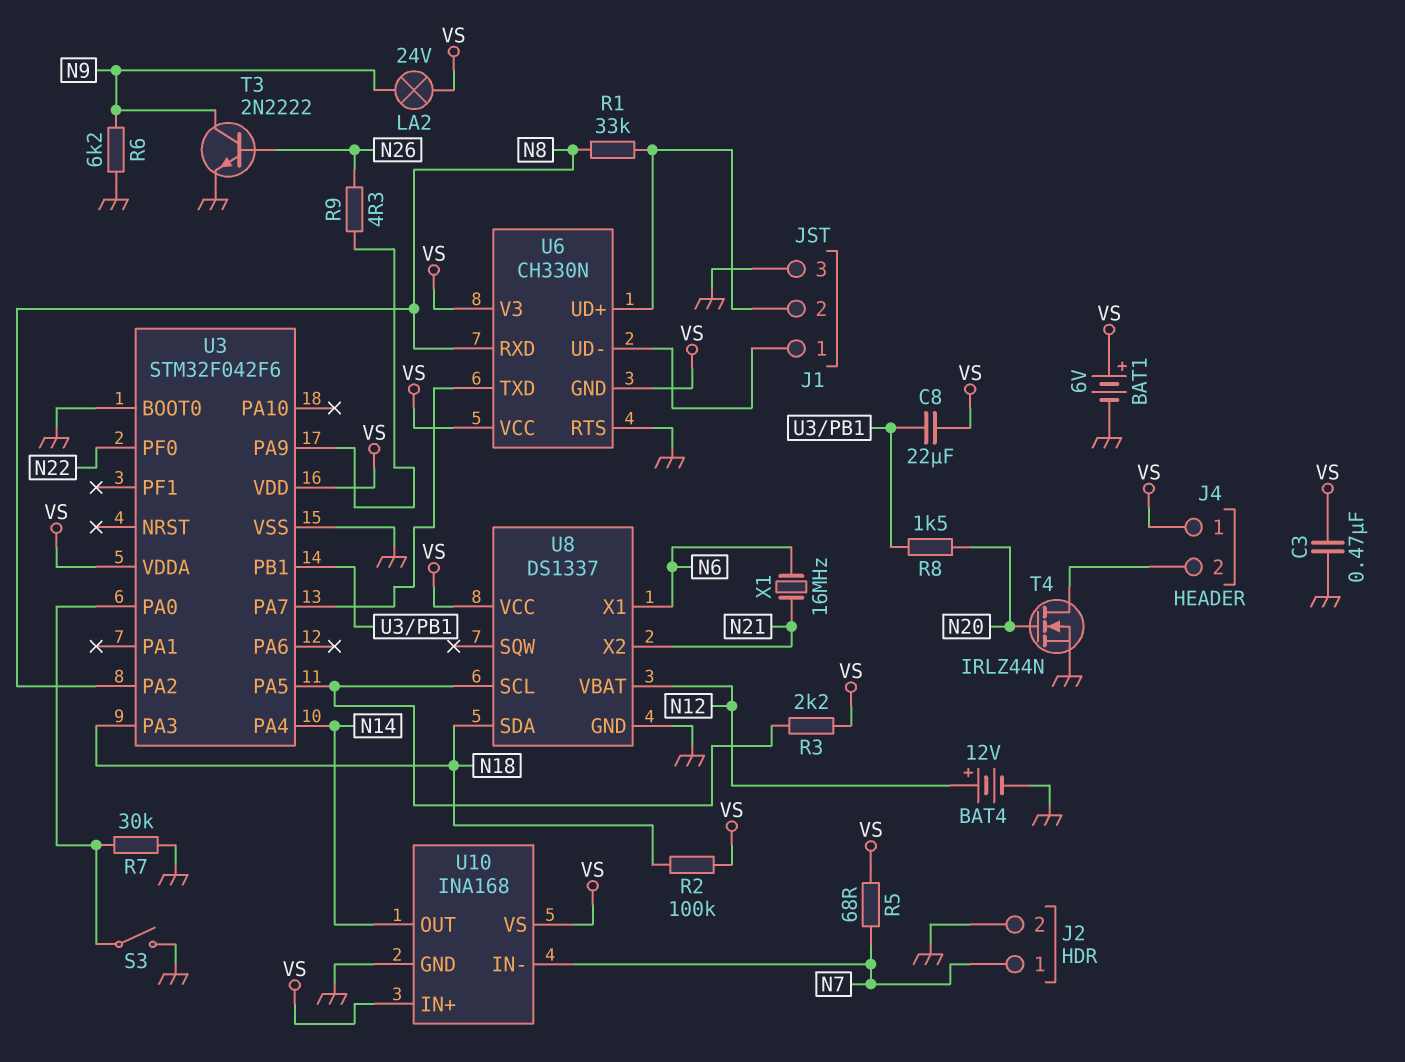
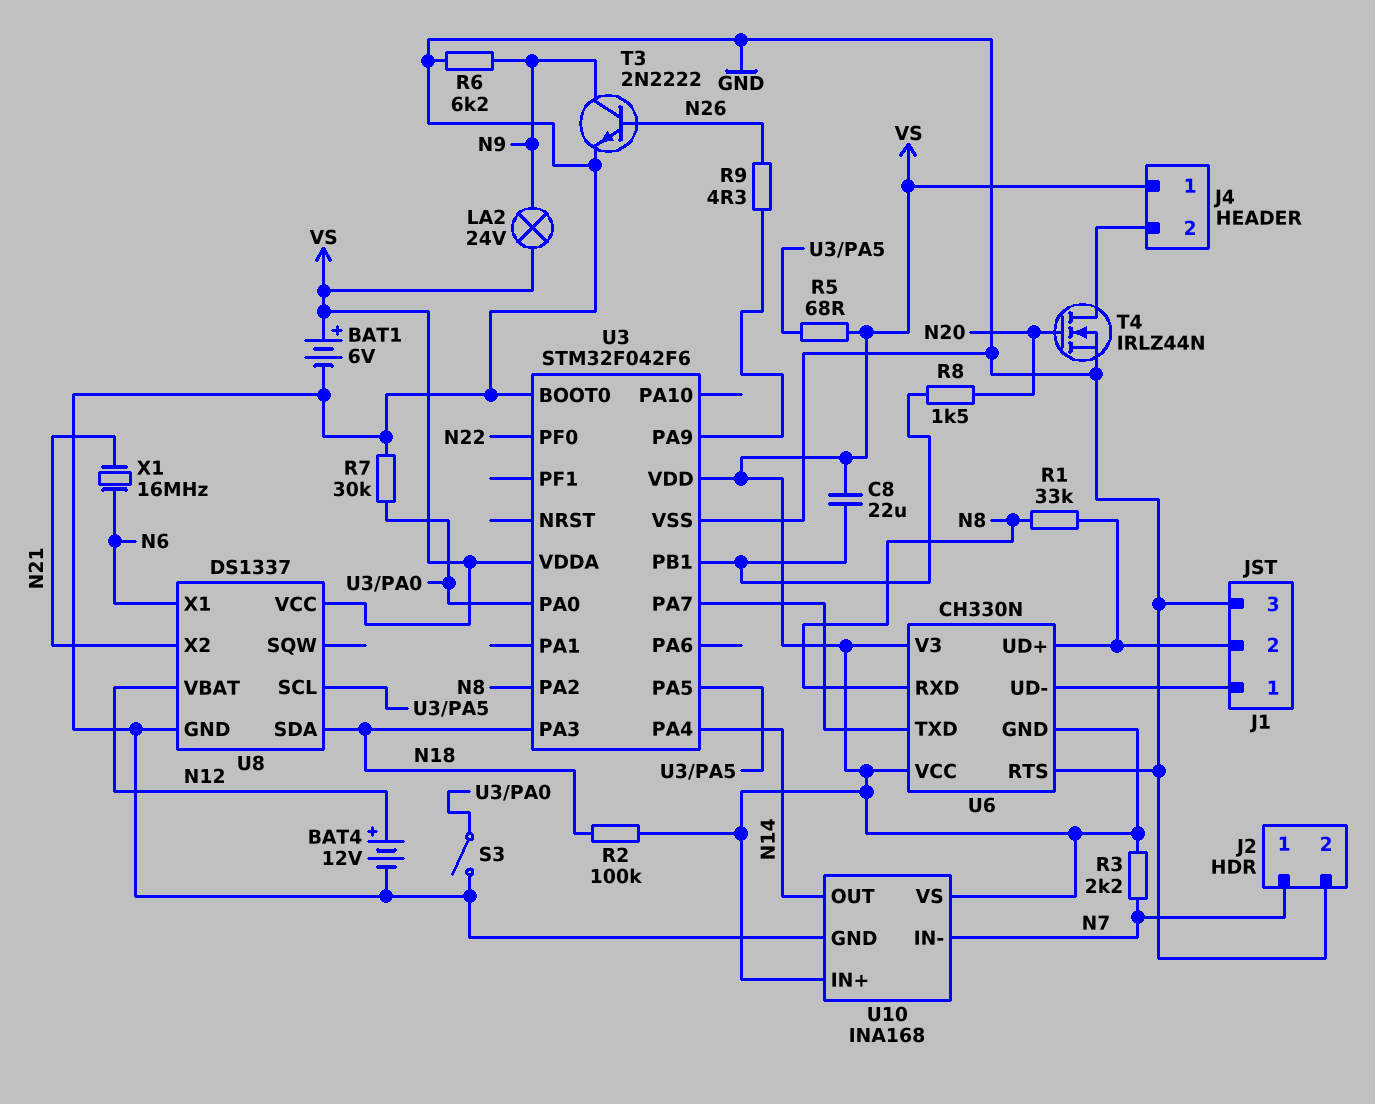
C3: 470nF (GND, VS) -> none
R3: 2.2k (U3/PA5, VS) -> 2.2k (N7, VS)
R5: 68 (N7, VS) -> 68 (U3/PA5, VS)

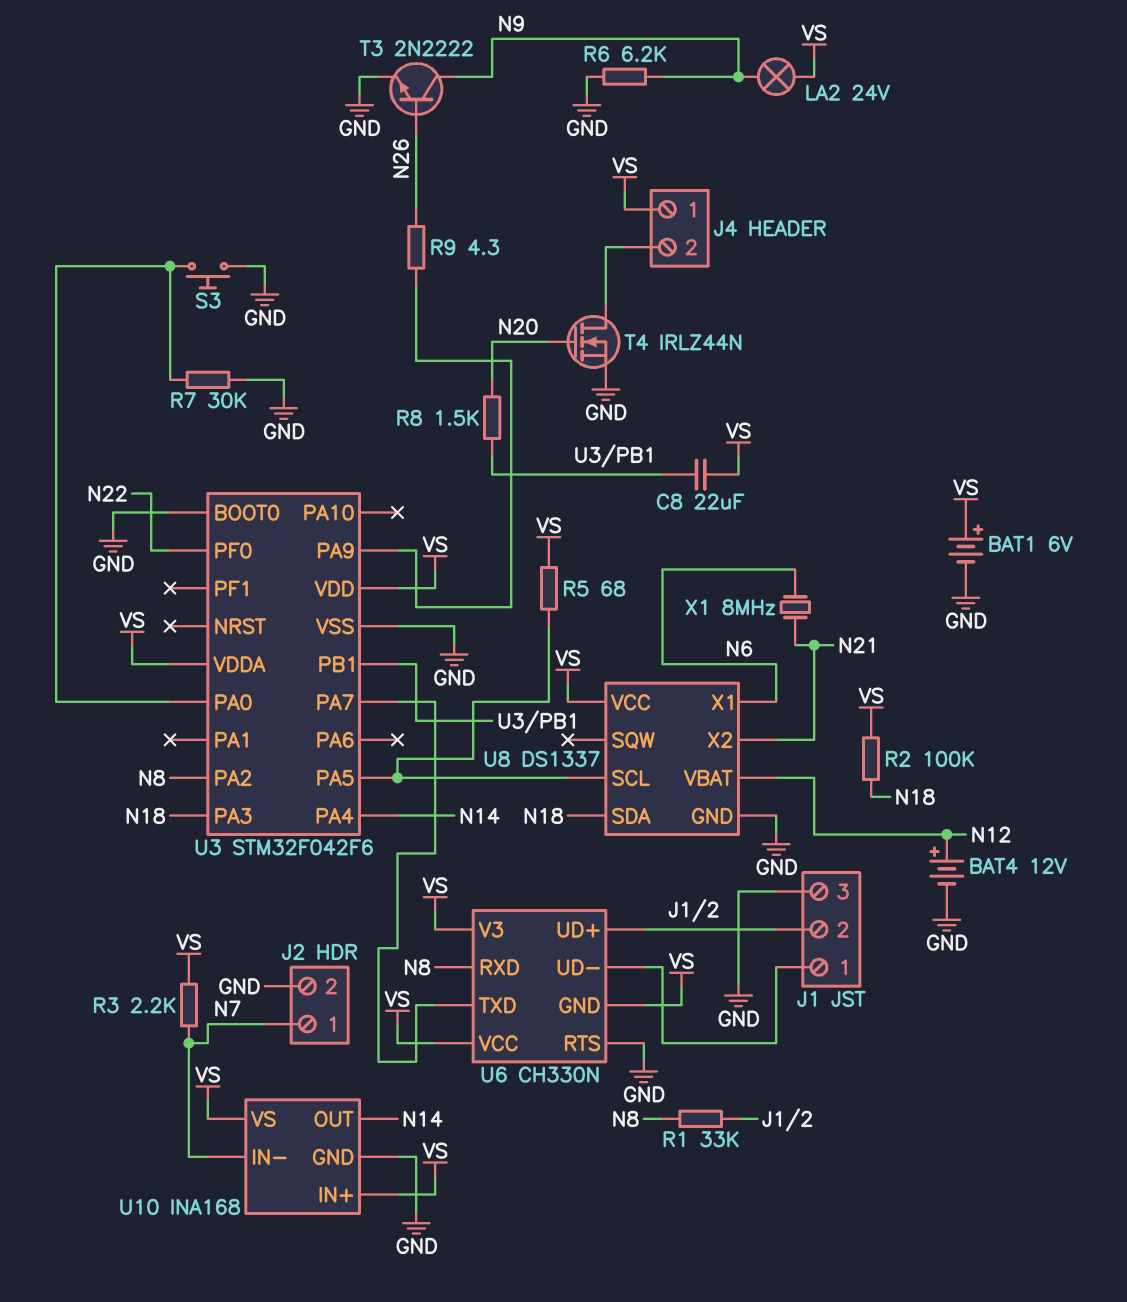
S3: switch (GND, U3/PA0) -> button (GND, U3/PA0)
X1: 16MHz (N6, N21) -> 8MHz (N6, N21)

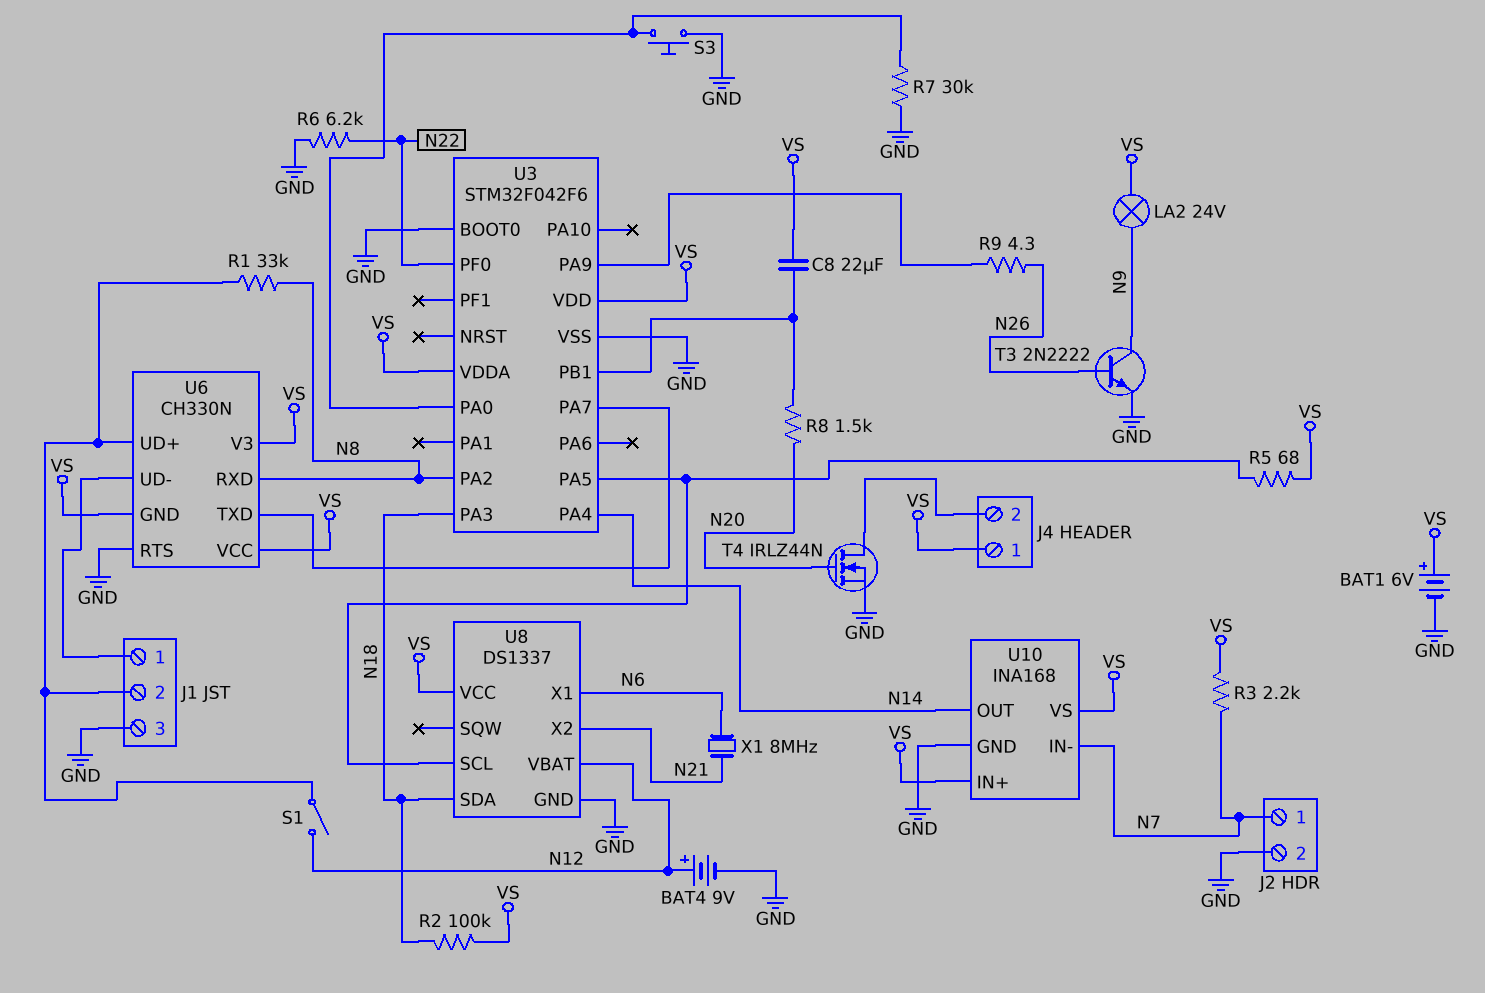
BAT4: 12V (plus N12, minus GND) -> 9V (plus N12, minus GND)
R6: 6.2k (GND, N9) -> 6.2k (GND, N22)
S1: none -> switch (J1/2, N12)

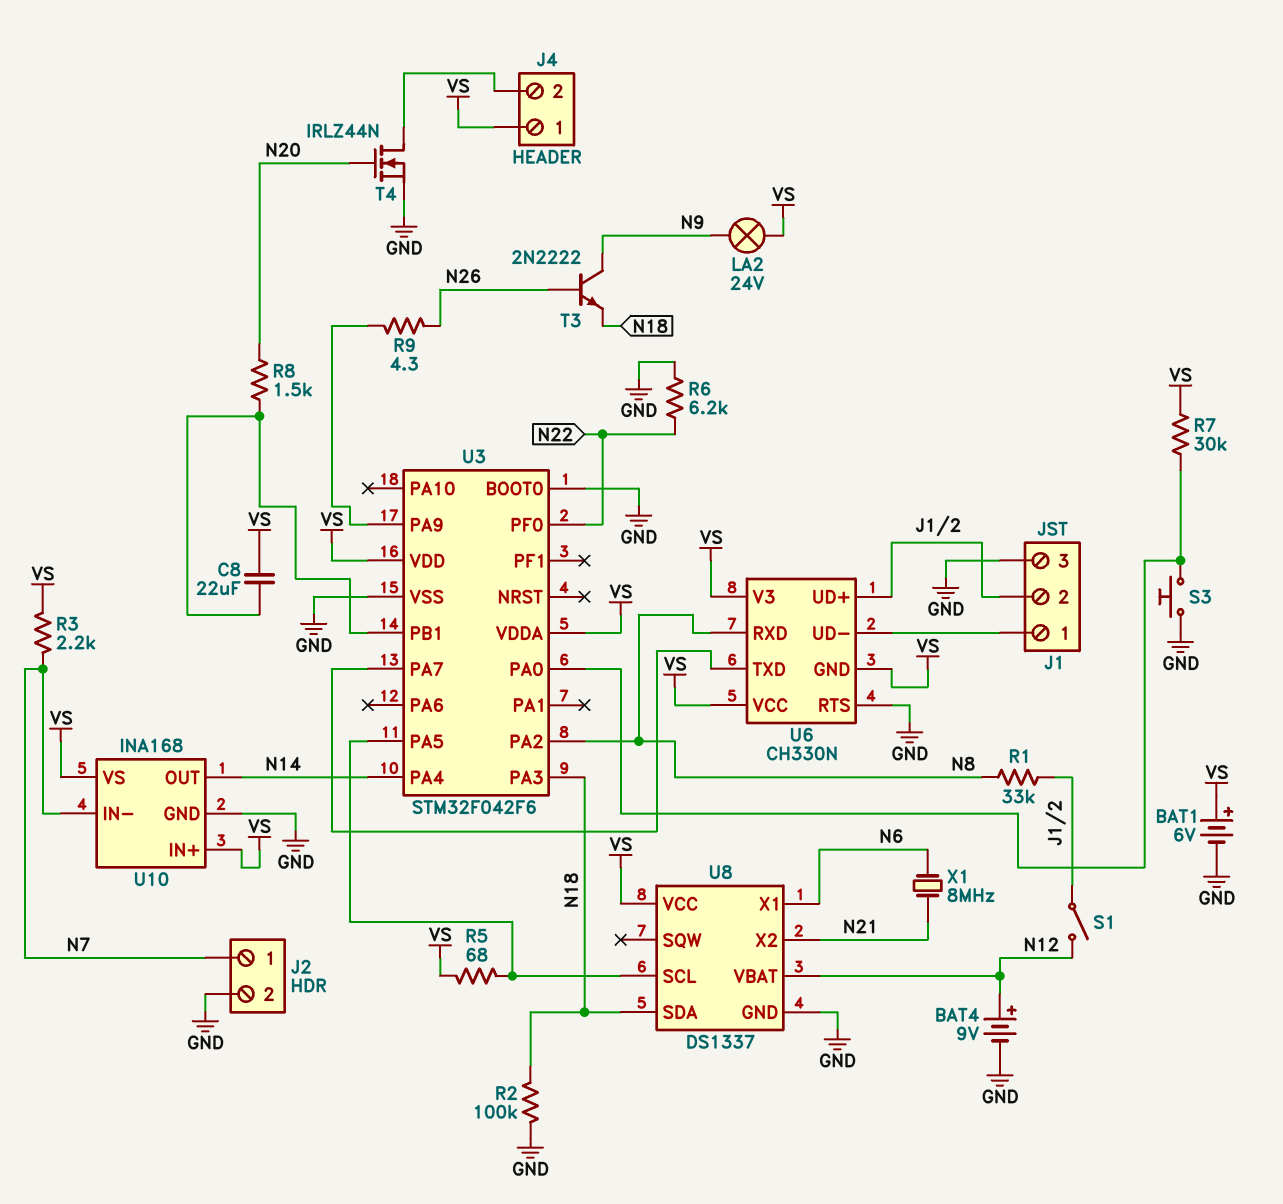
R2: 100k (N18, VS) -> 100k (GND, N18)
R7: 30k (GND, U3/PA0) -> 30k (U3/PA0, VS)
T3: NPN 2N2222 (B N26, C N9, E GND) -> NPN 2N2222 (B N26, C N9, E N18)

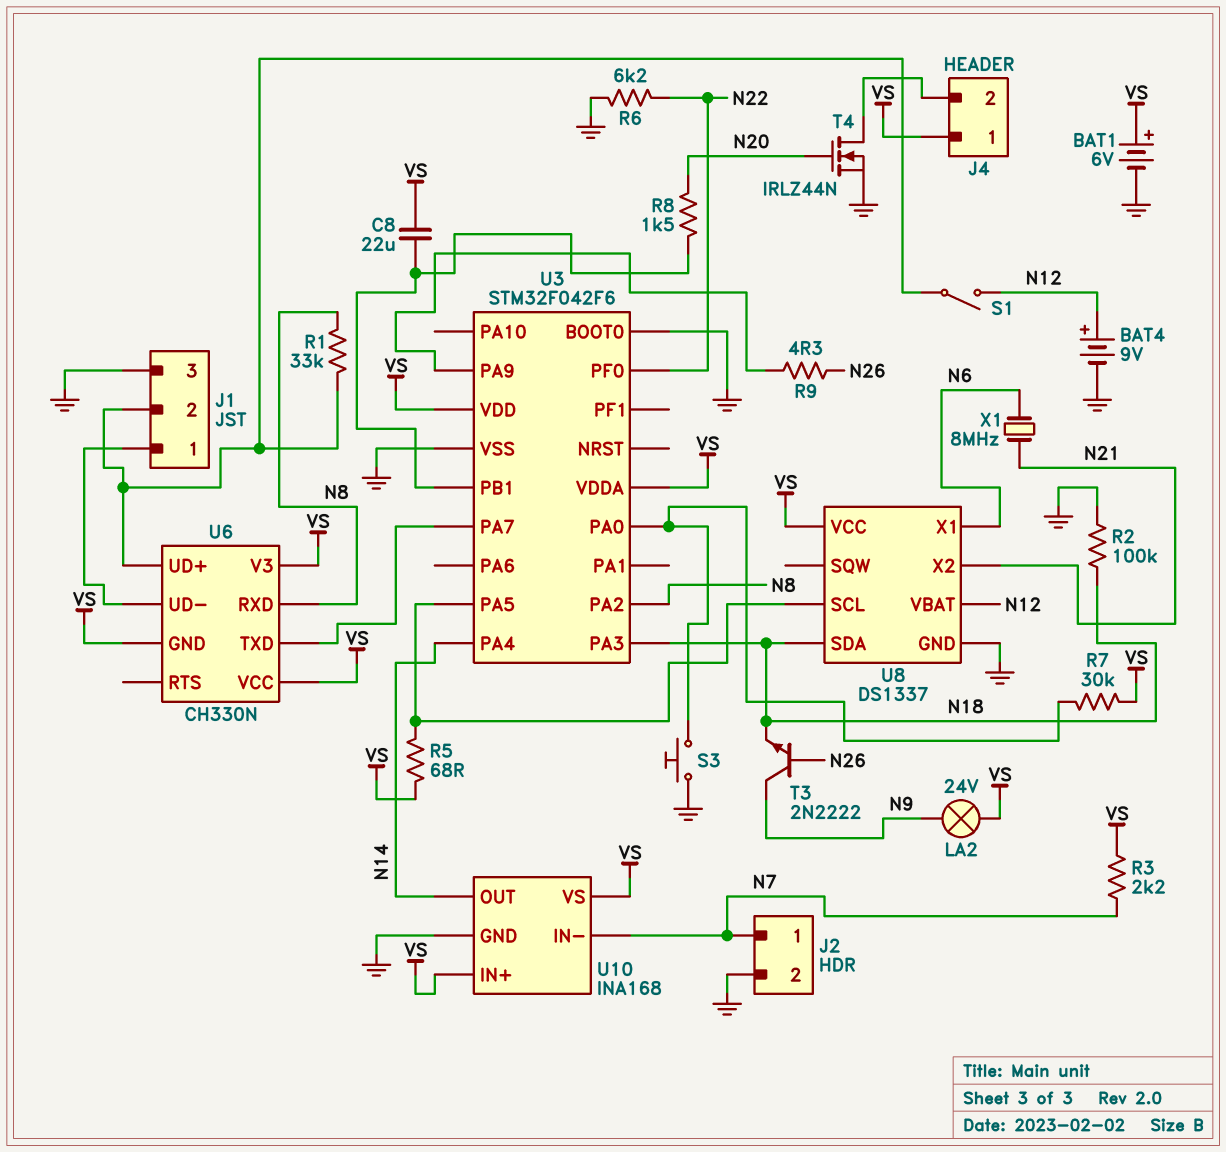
U6 pin RTS: GND -> none

